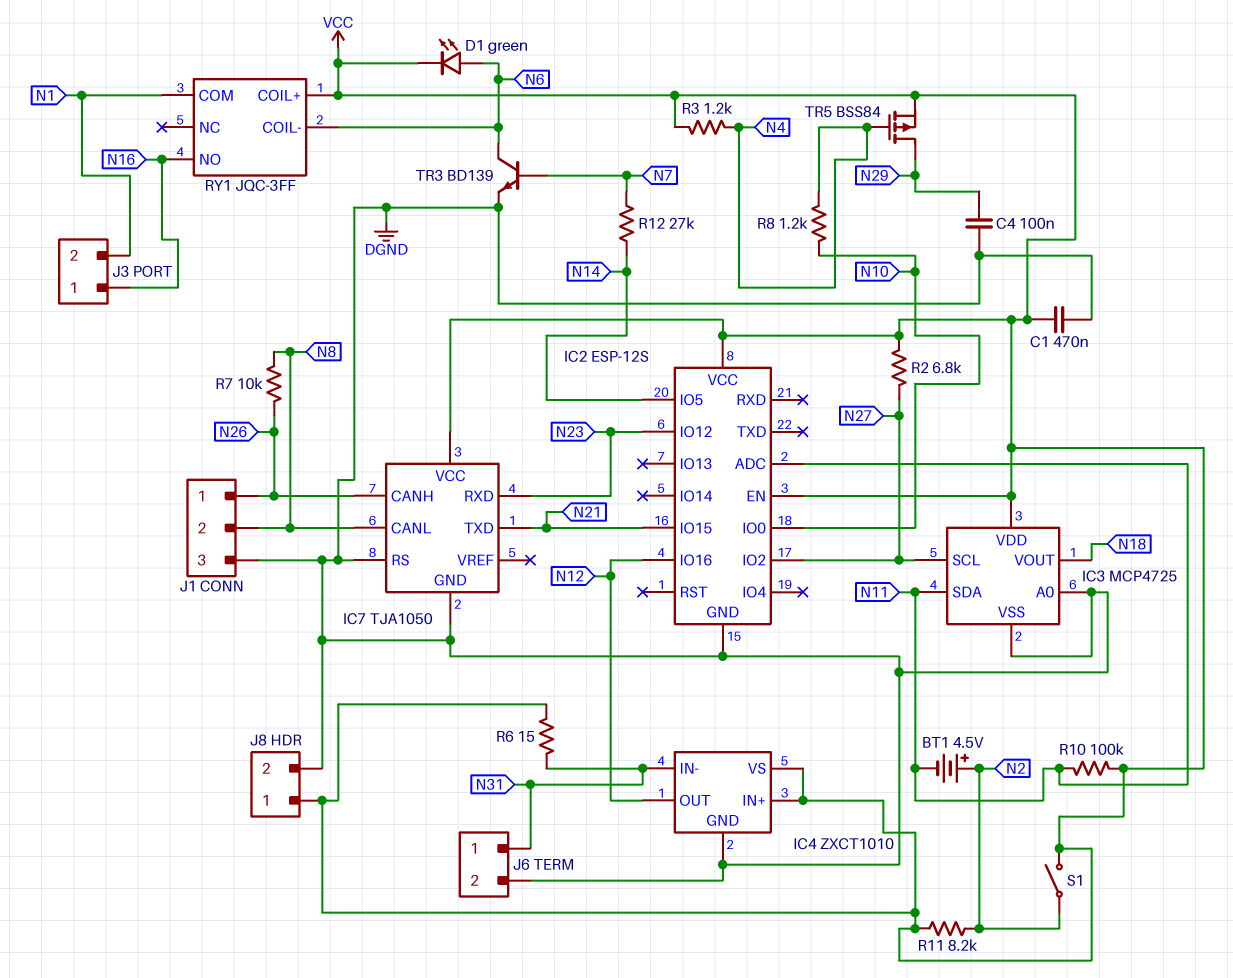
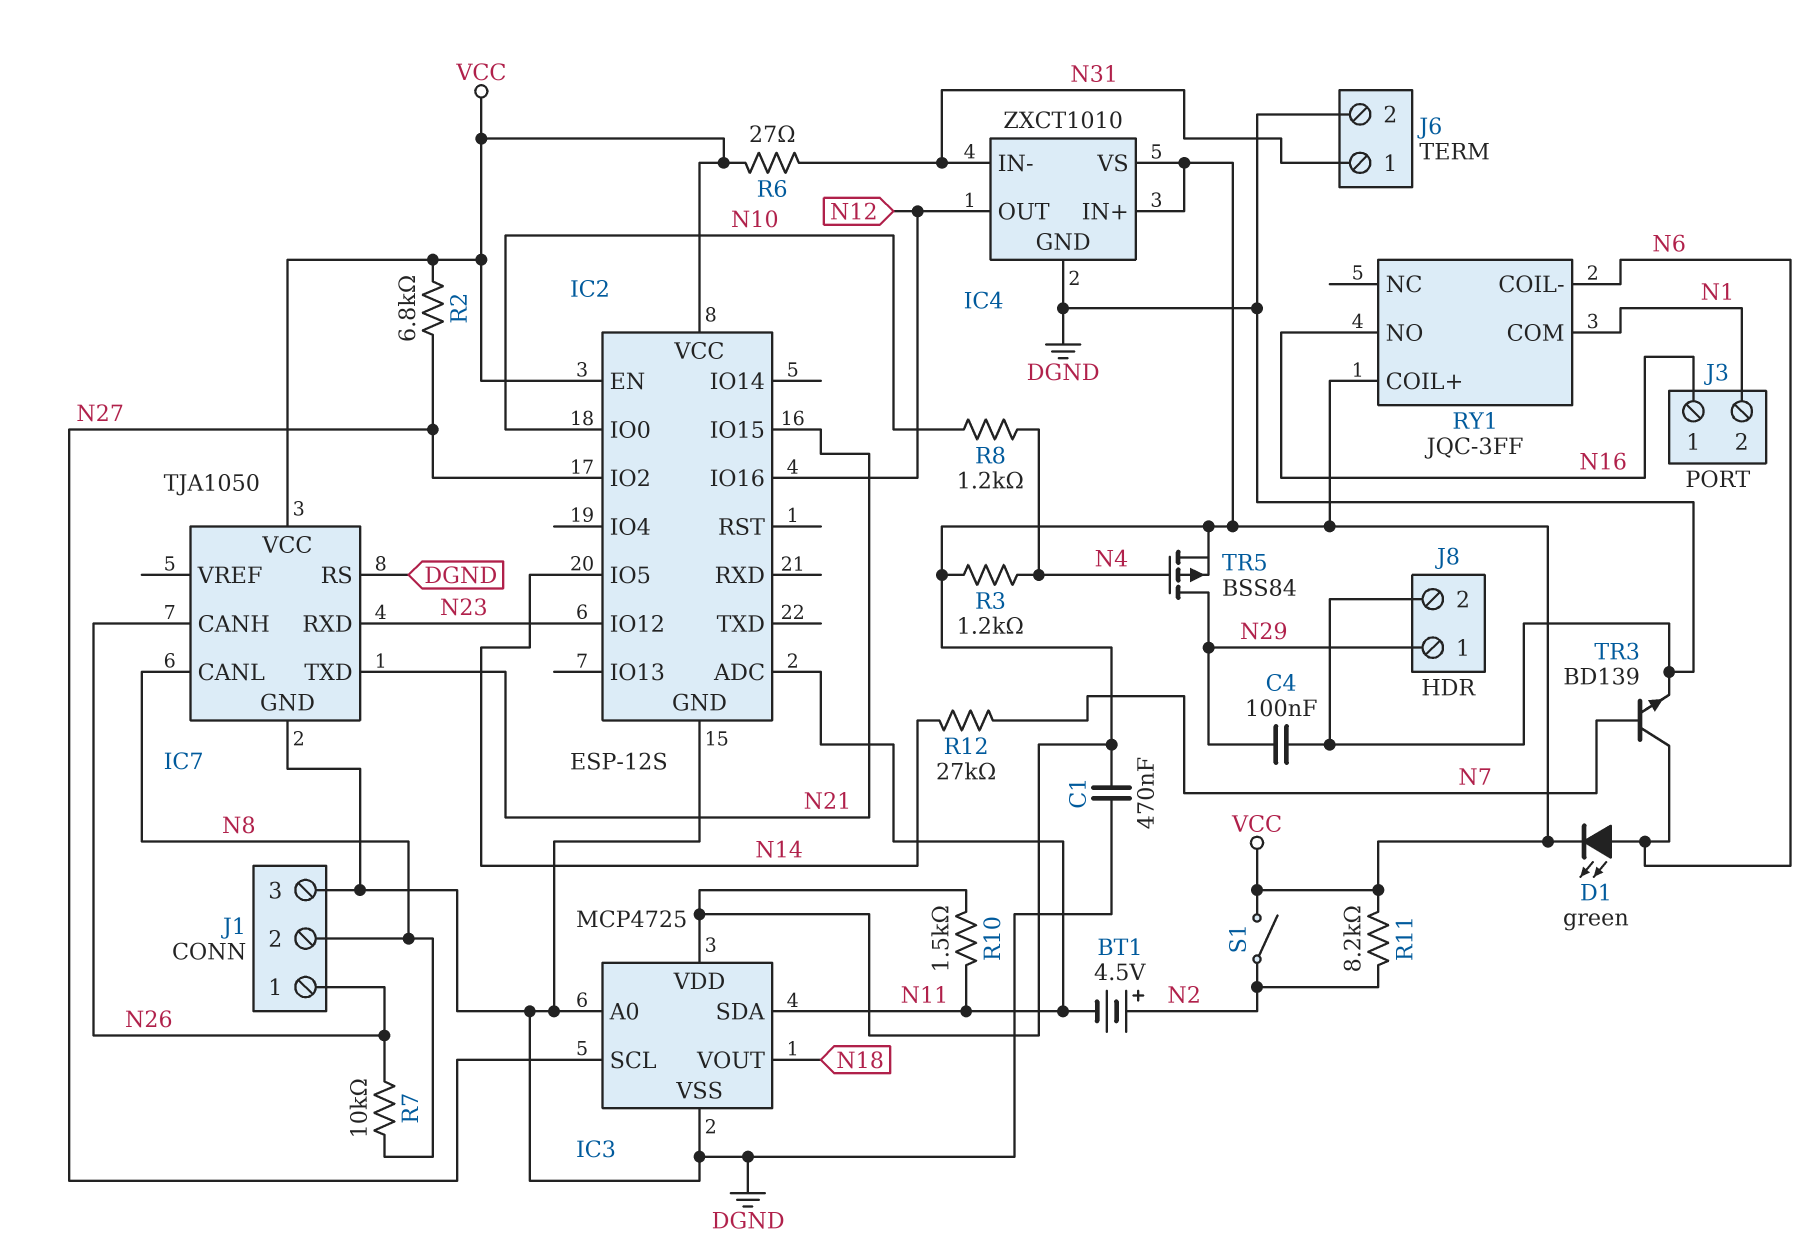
J8 pin 1: VCC -> N29
R6: 15 (N31, VCC) -> 27 (N31, VCC)
R10: 100k (N11, VCC) -> 1.5k (N11, VCC)

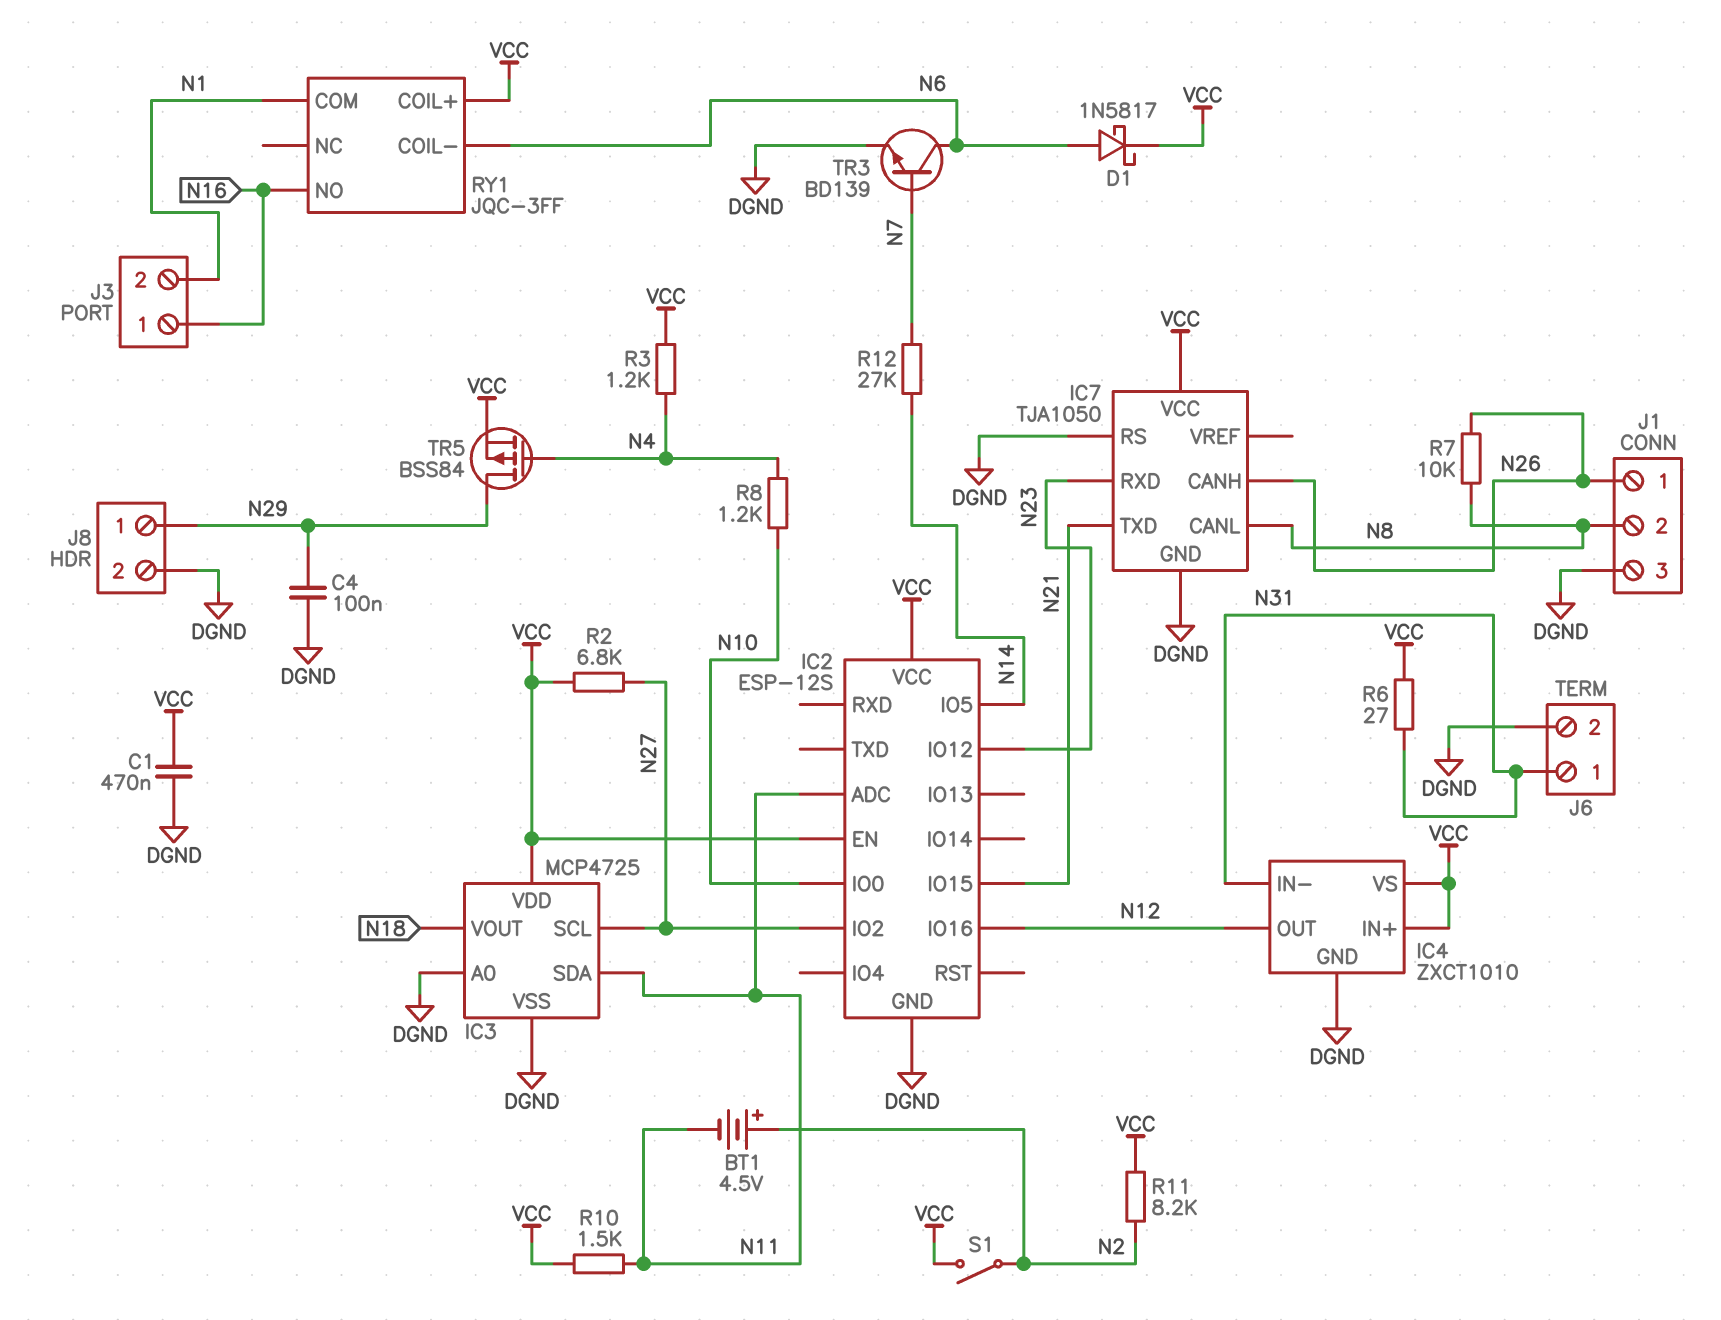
D1: LED green (A N6, K VCC) -> schottky 1N5817 (A N6, K VCC)

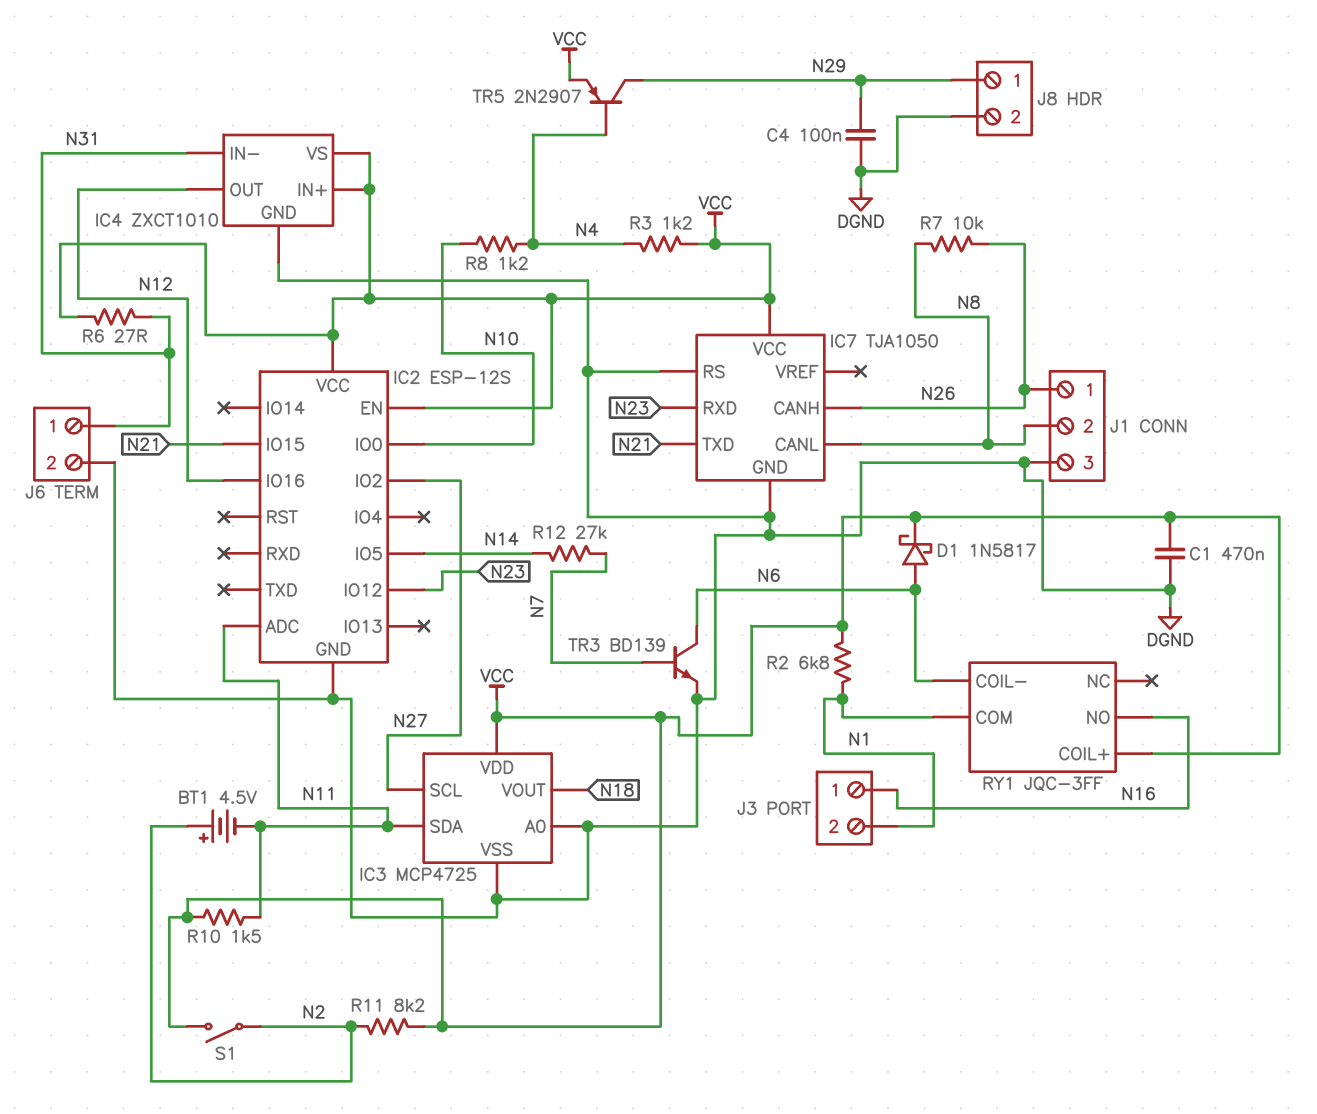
R2: 6.8k (N27, VCC) -> 6.8k (N1, VCC)
TR5: PMOS BSS84 (G N4, D N29, S VCC) -> PNP 2N2907 (B N4, C N29, E VCC)

